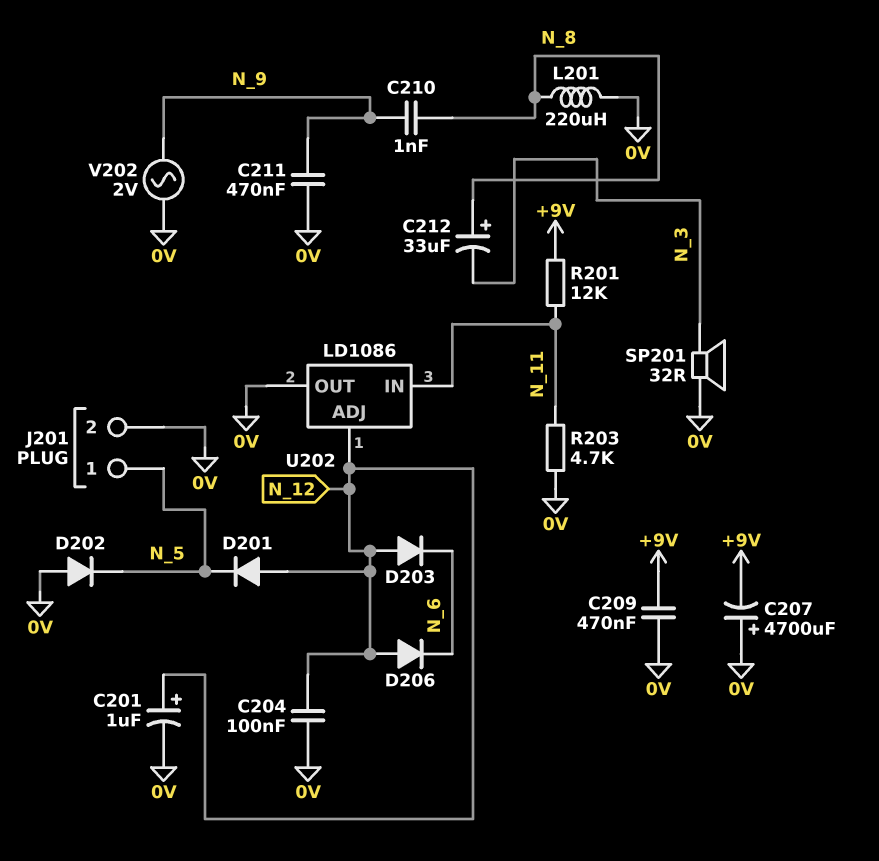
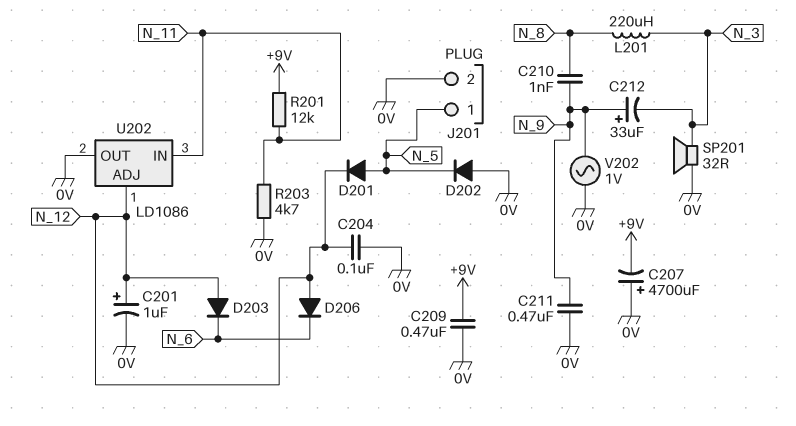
C212: 33uF (plus N_8, minus N_3) -> 33uF (plus N_9, minus N_3)
D201: diode (A N_12, K N_5) -> diode (A N_5, K N_12)
L201: 220uH (0V, N_8) -> 220uH (N_3, N_8)
V202: AC 2V (0V, N_9) -> AC 1V (0V, N_9)

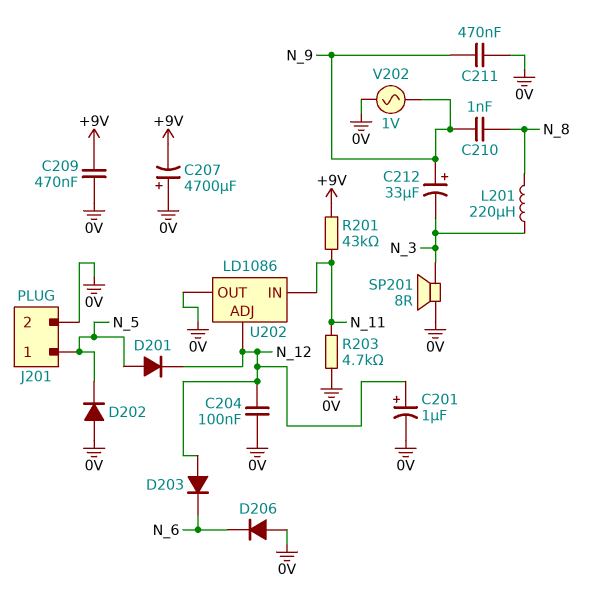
D206: diode (A N_12, K N_6) -> diode (A 0V, K N_6)
R201: 12k (+9V, N_11) -> 43k (+9V, N_11)
SP201: speaker 32R (0V, N_3) -> speaker 8R (0V, N_3)

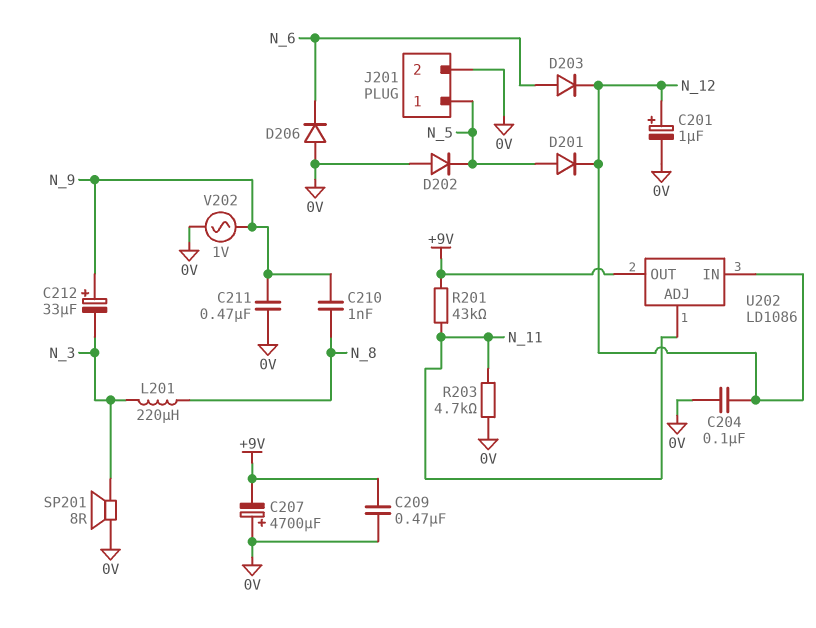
D203: diode (A N_12, K N_6) -> diode (A N_6, K N_12)
U202 pin ADJ: N_12 -> N_11
U202 pin IN: N_11 -> N_12
U202 pin OUT: 0V -> +9V

